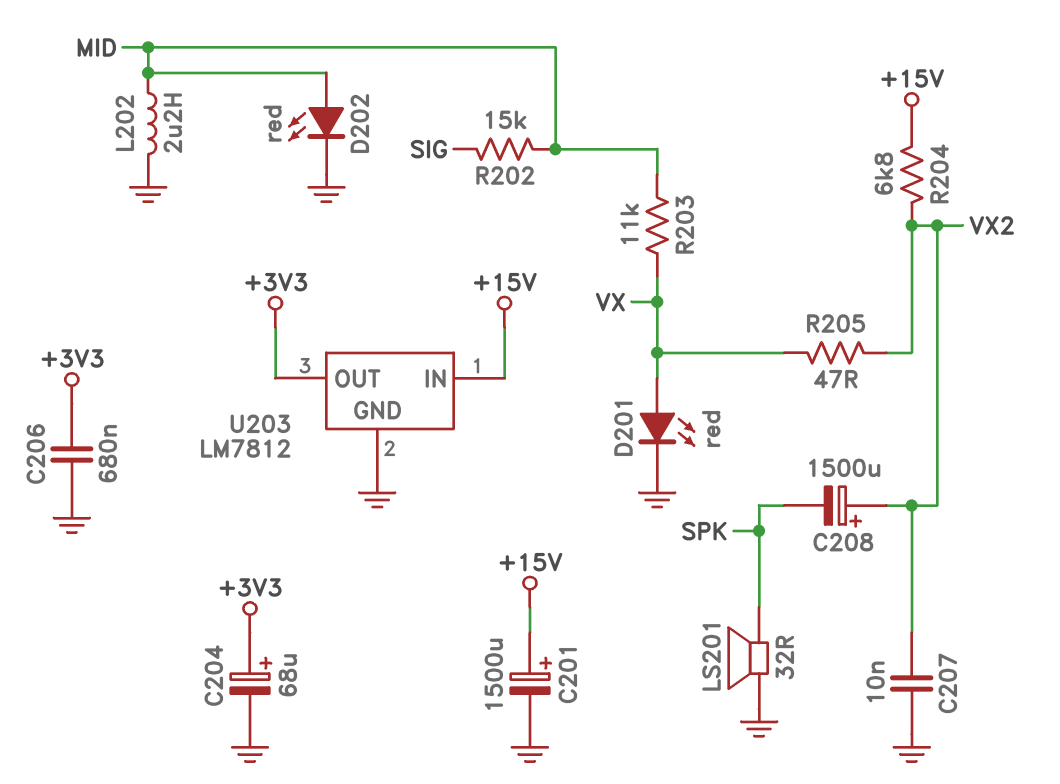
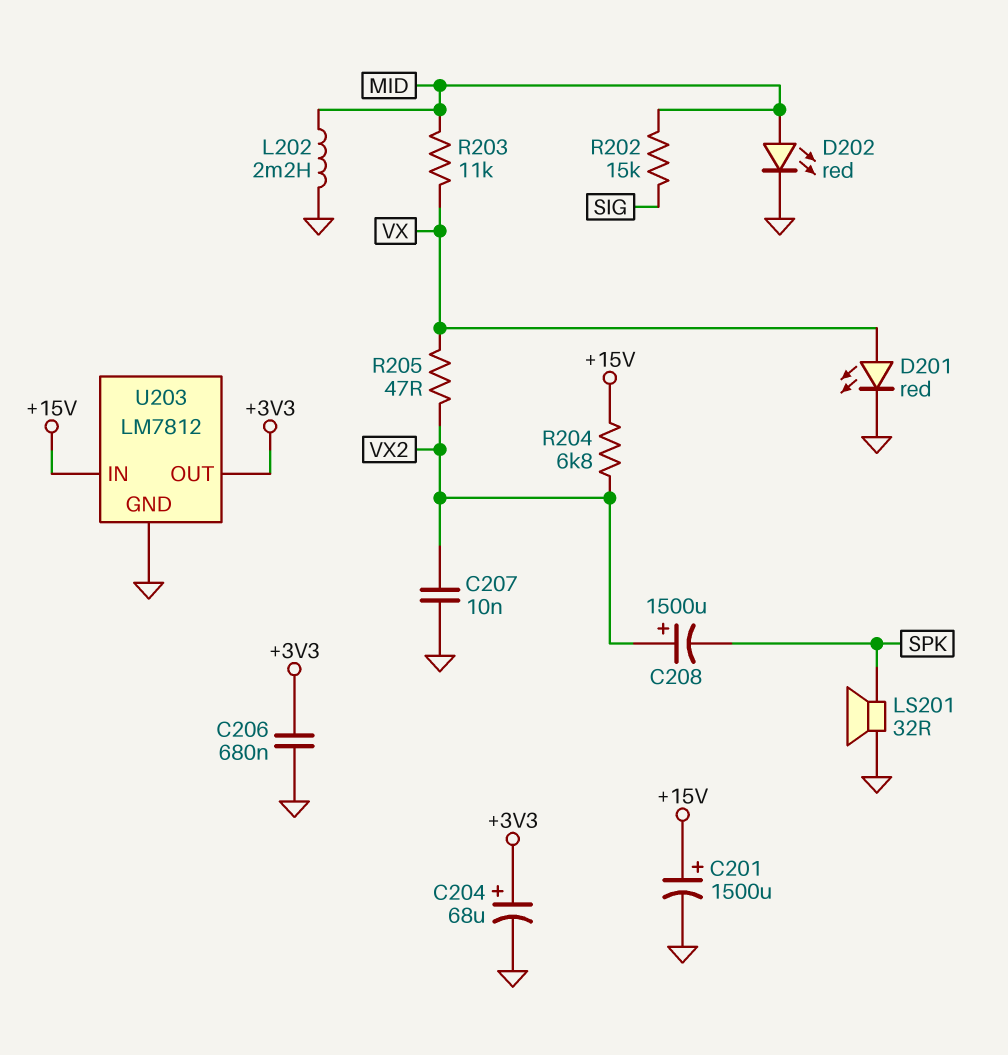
L202: 2.2uH (GND, MID) -> 2.2mH (GND, MID)

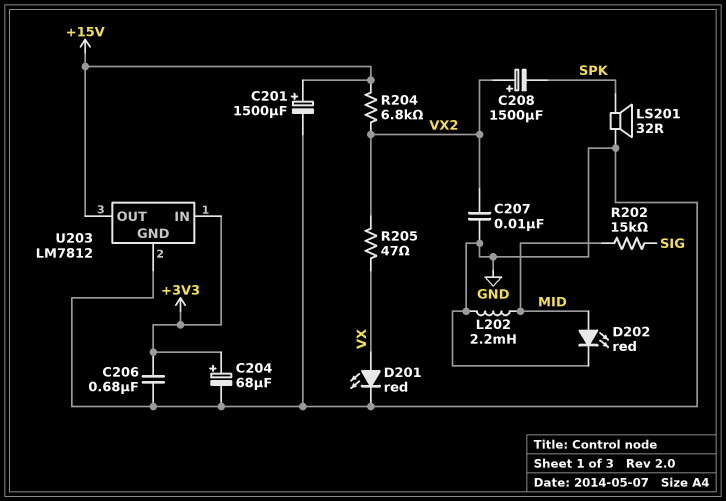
R203: 11k (MID, VX) -> none
U203 pin IN: +15V -> +3V3
U203 pin OUT: +3V3 -> +15V

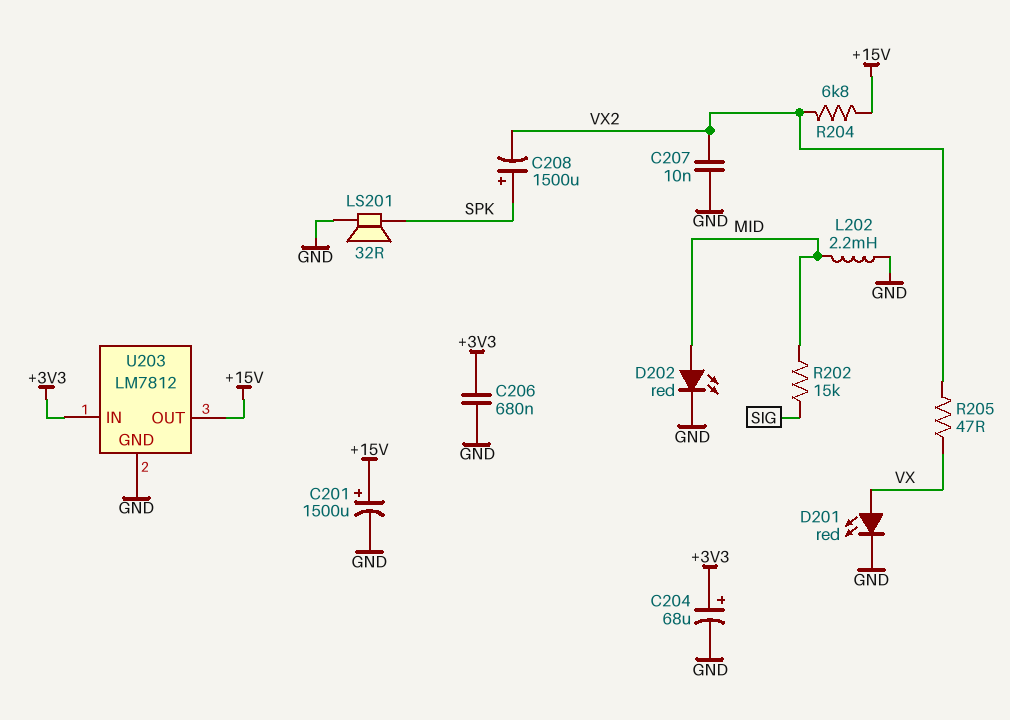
C208: 1500uF (plus VX2, minus SPK) -> 1500uF (plus SPK, minus VX2)

